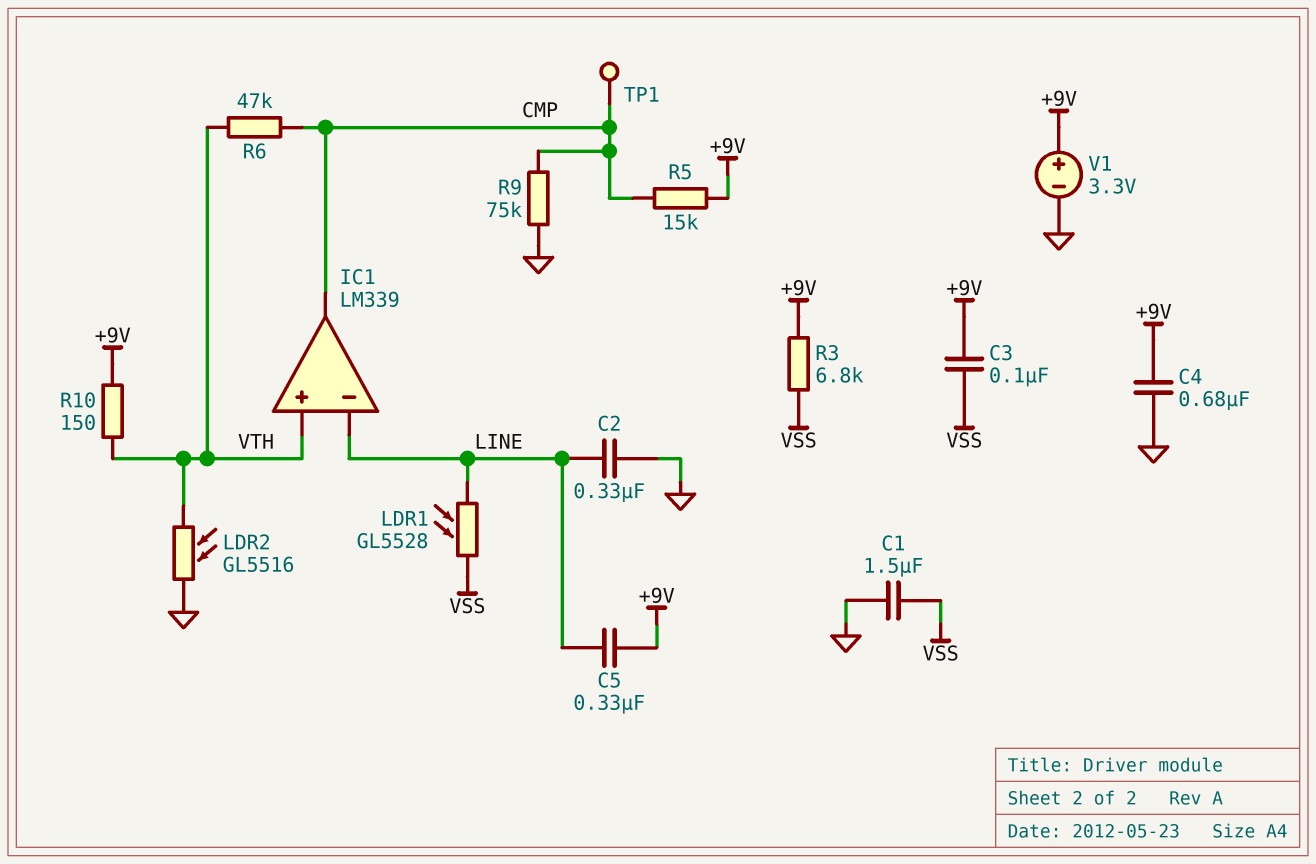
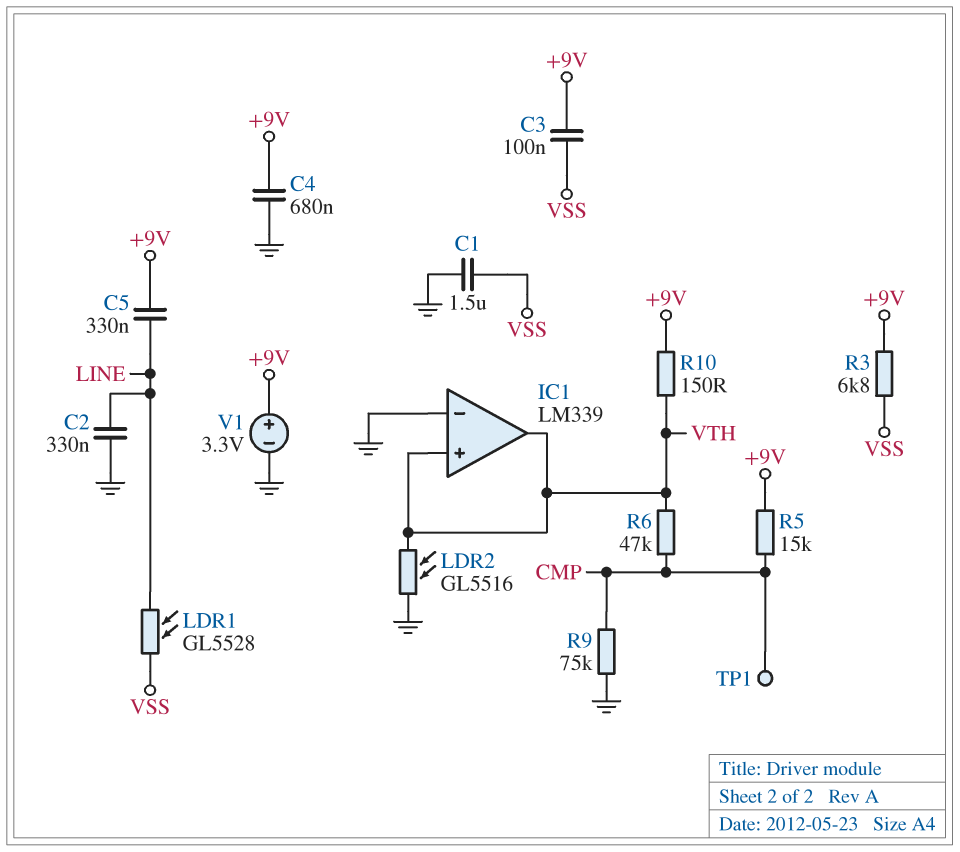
IC1 pin in-: LINE -> GND
IC1 pin out: CMP -> VTH

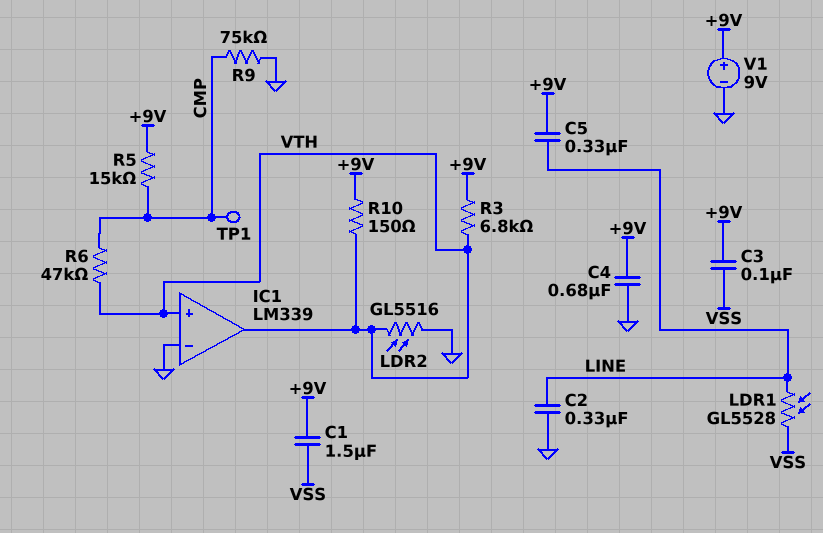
C1: 1.5uF (GND, VSS) -> 1.5uF (+9V, VSS)
R3: 6.8k (+9V, VSS) -> 6.8k (+9V, VTH)
V1: 3.3V (plus +9V, minus GND) -> 9V (plus +9V, minus GND)

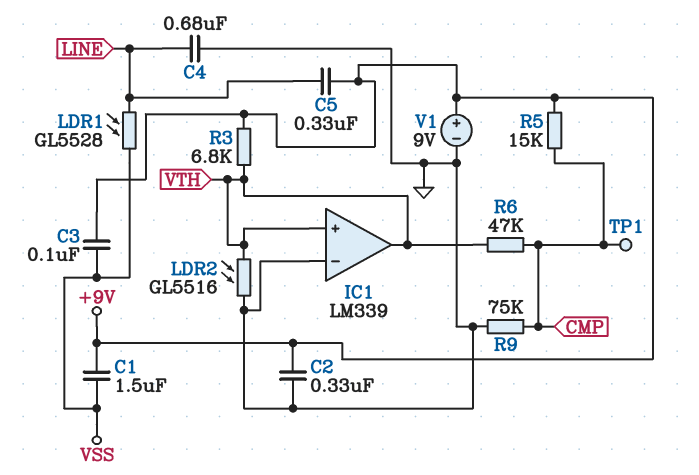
C2: 330nF (GND, LINE) -> 330nF (+9V, GND)
C4: 680nF (+9V, GND) -> 680nF (GND, LINE)
R10: 150 (+9V, VTH) -> none

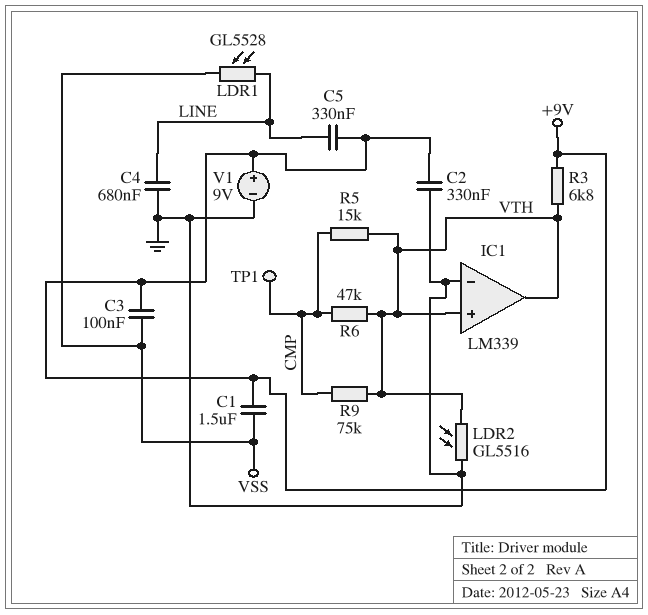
R5: 15k (+9V, CMP) -> 15k (CMP, VTH)
R9: 75k (CMP, GND) -> 75k (CMP, VTH)

